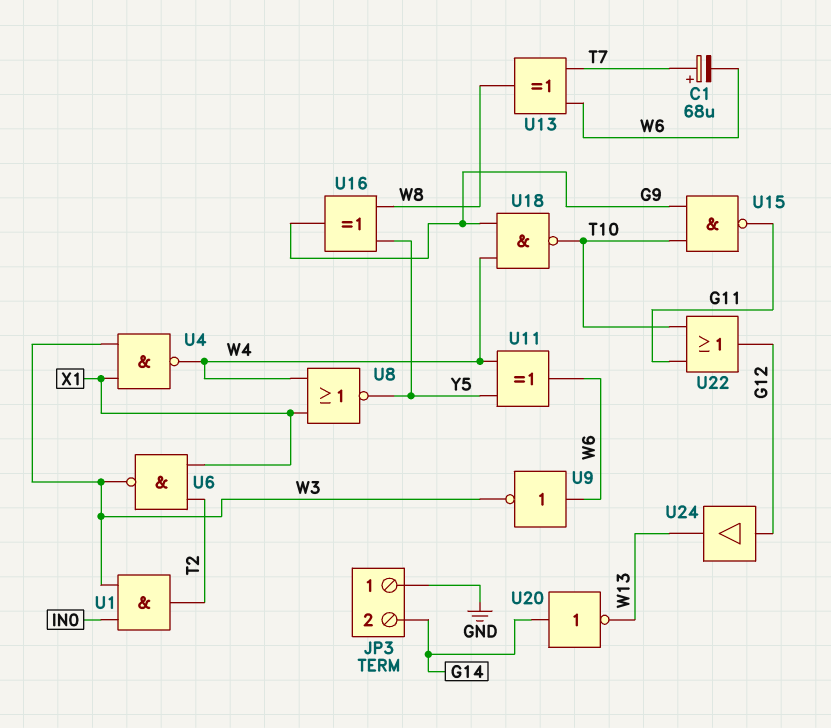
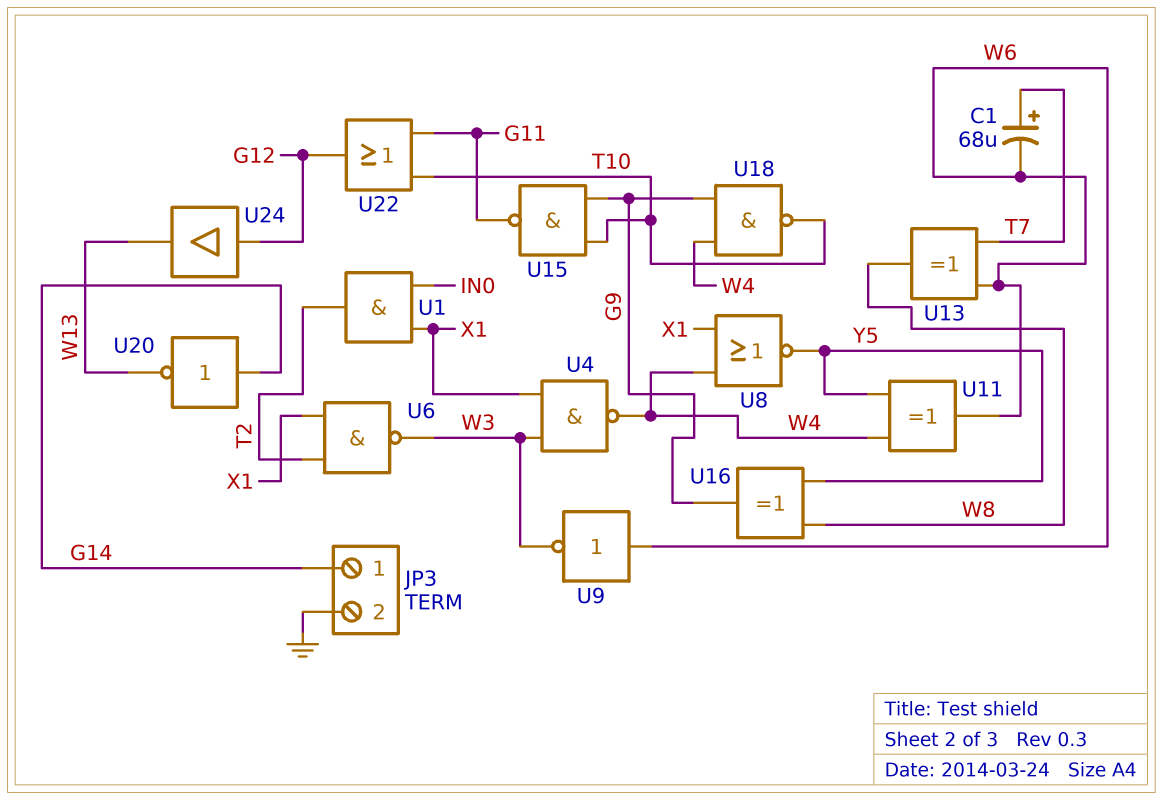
JP3 pin 1: GND -> G14
JP3 pin 2: G14 -> GND
U1: AND (in IN0, in W3, out T2) -> AND (in IN0, in X1, out T2)

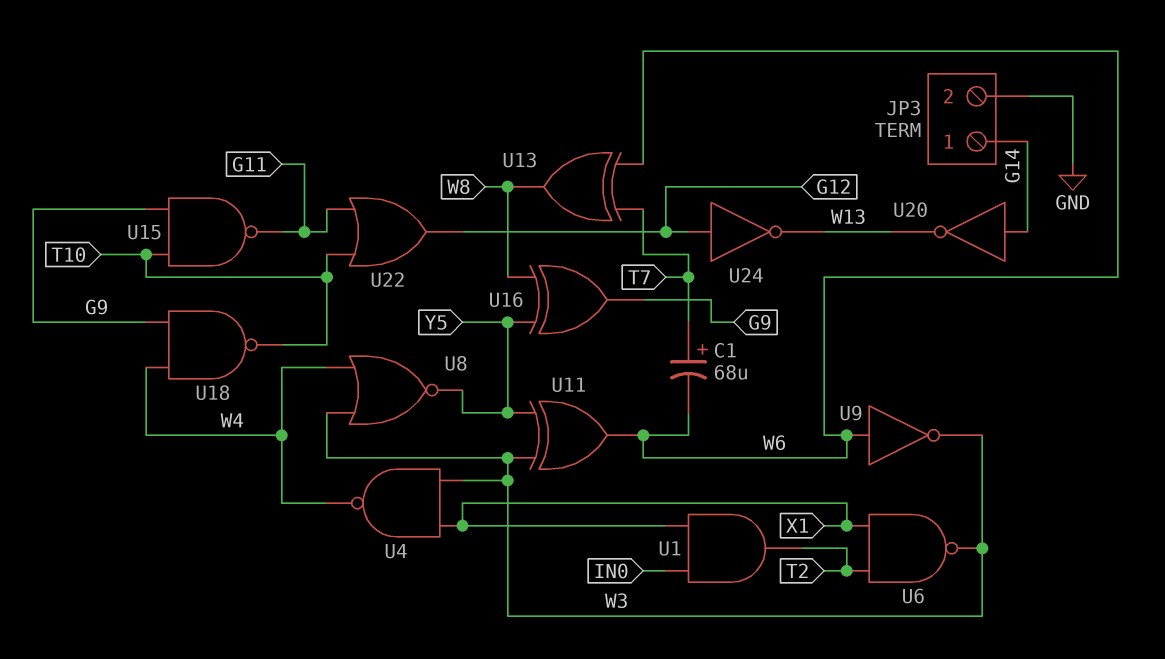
U8: NOR (in W4, in X1, out Y5) -> NOR (in W3, in W4, out Y5)
U11: XOR (in W4, in Y5, out W6) -> XOR (in W3, in Y5, out W6)
U24: buffer (in G12, out W13) -> NOT (in G12, out W13)

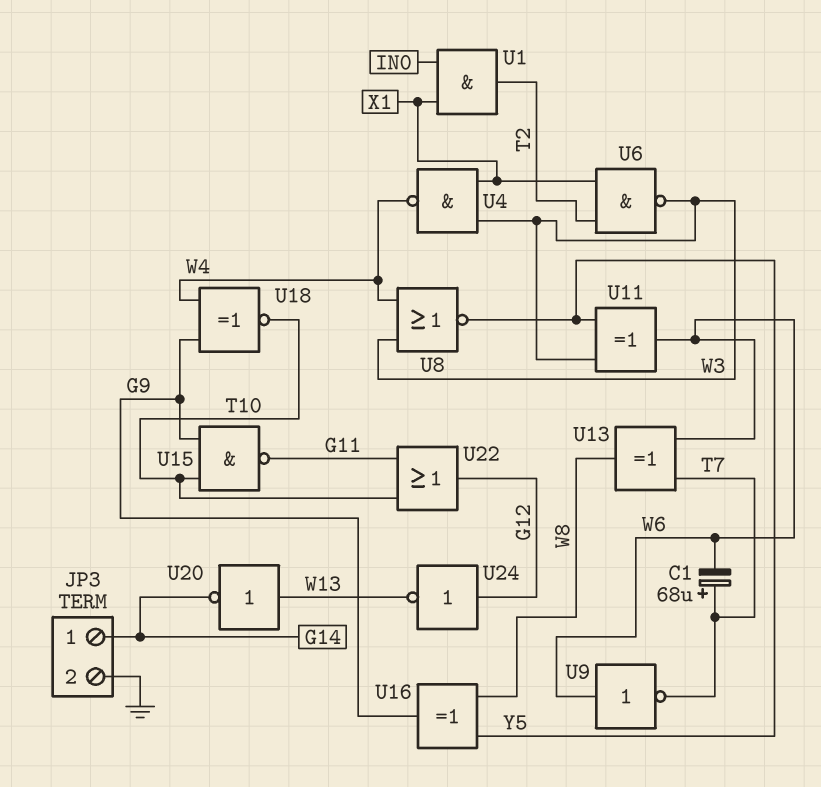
U9: NOT (in W6, out W3) -> NOT (in W6, out T7)
U18: NAND (in G9, in W4, out T10) -> XNOR (in G9, in W4, out T10)
U20: NOT (in G14, out W13) -> NOT (in W13, out G14)

